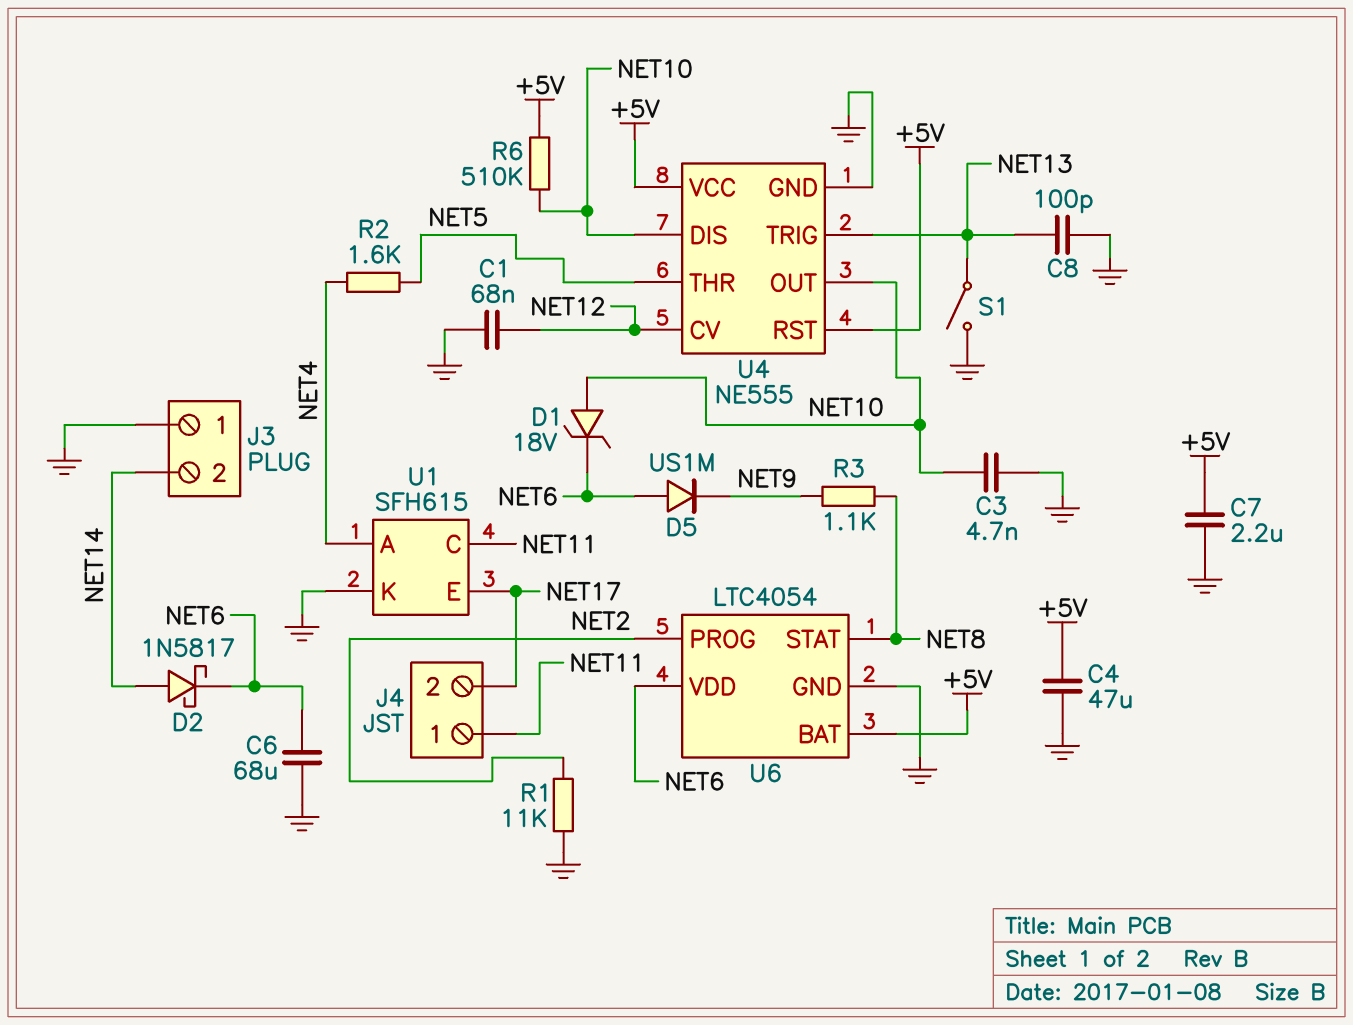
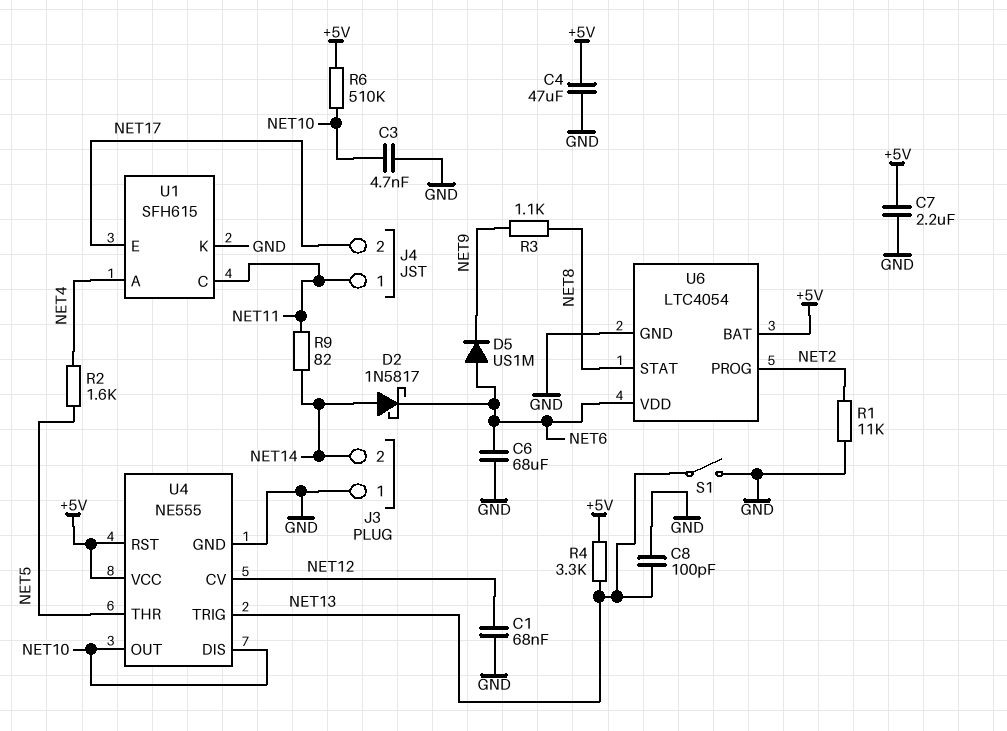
D1: zener 18V (A NET10, K NET6) -> none
R4: none -> 3.3k (+5V, NET13)
R9: none -> 82 (NET11, NET14)

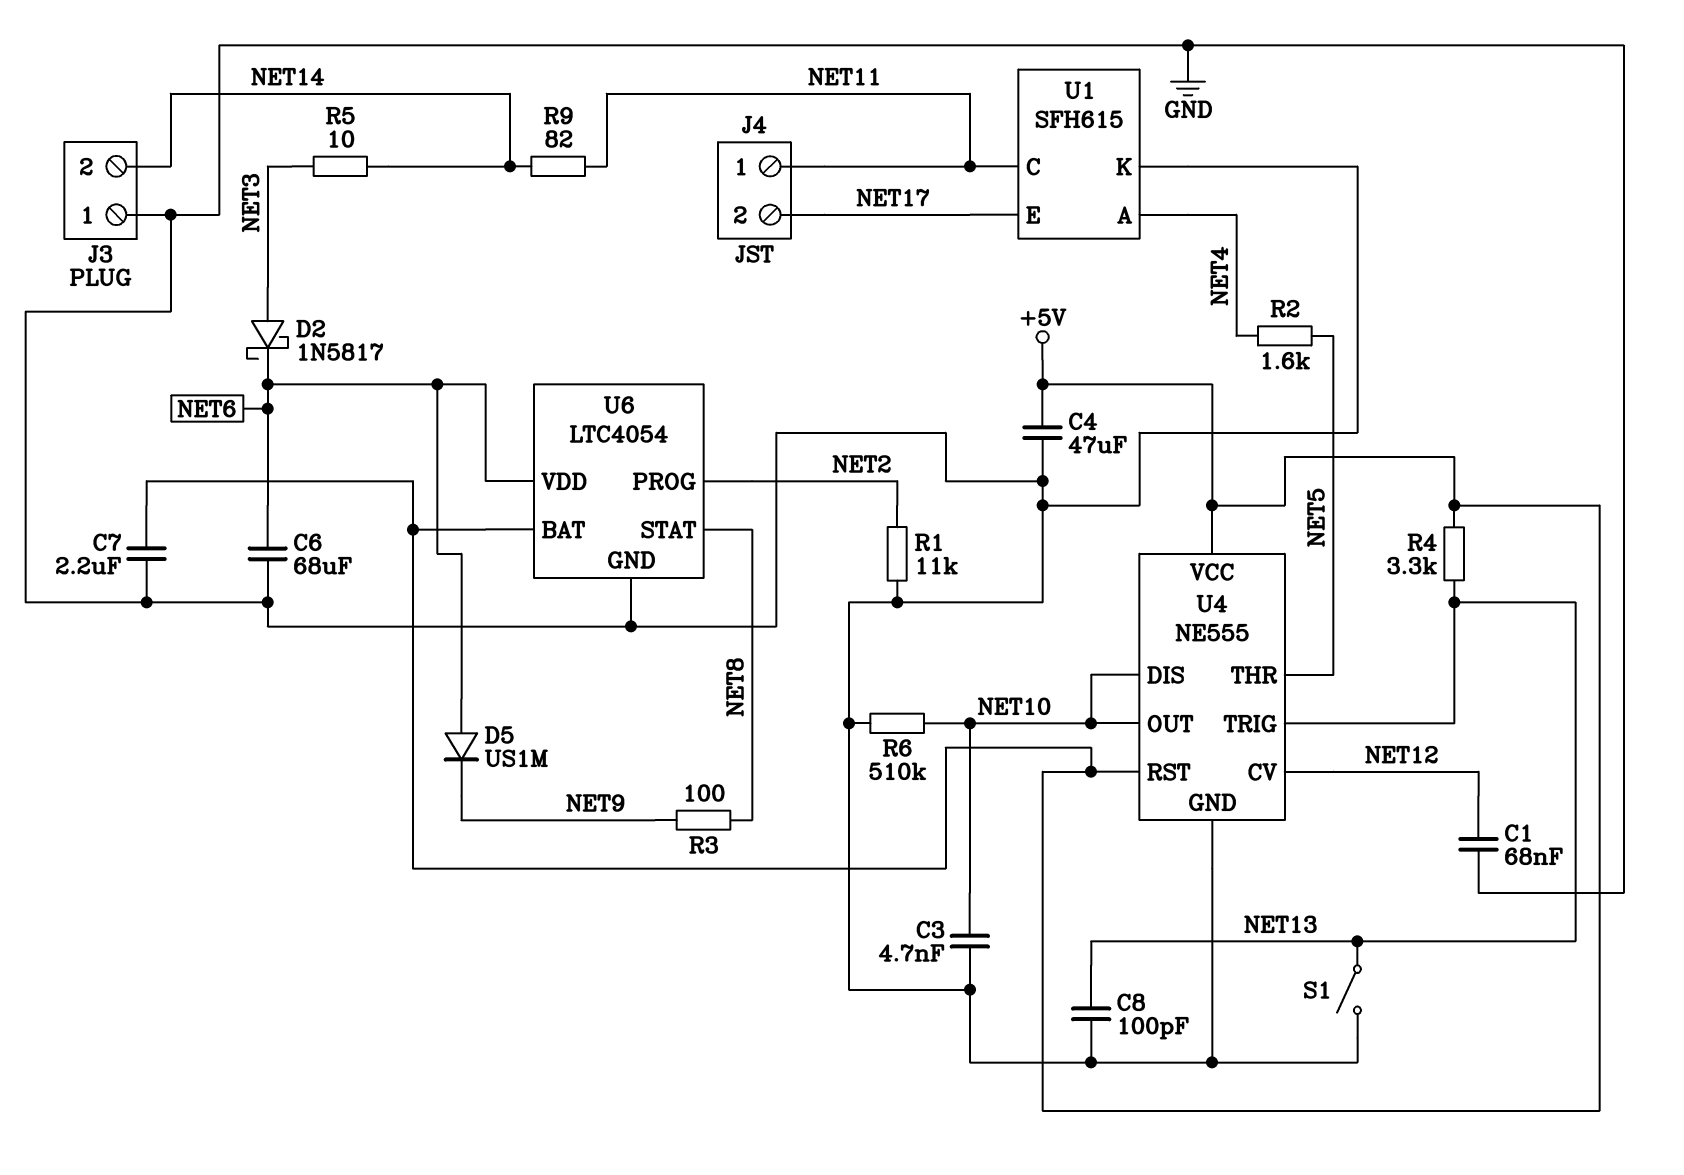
D2: schottky 1N5817 (A NET14, K NET6) -> schottky 1N5817 (A NET3, K NET6)
R3: 1.1k (NET8, NET9) -> 100 (NET8, NET9)
R5: none -> 10 (NET3, NET14)
R6: 510k (+5V, NET10) -> 510k (GND, NET10)

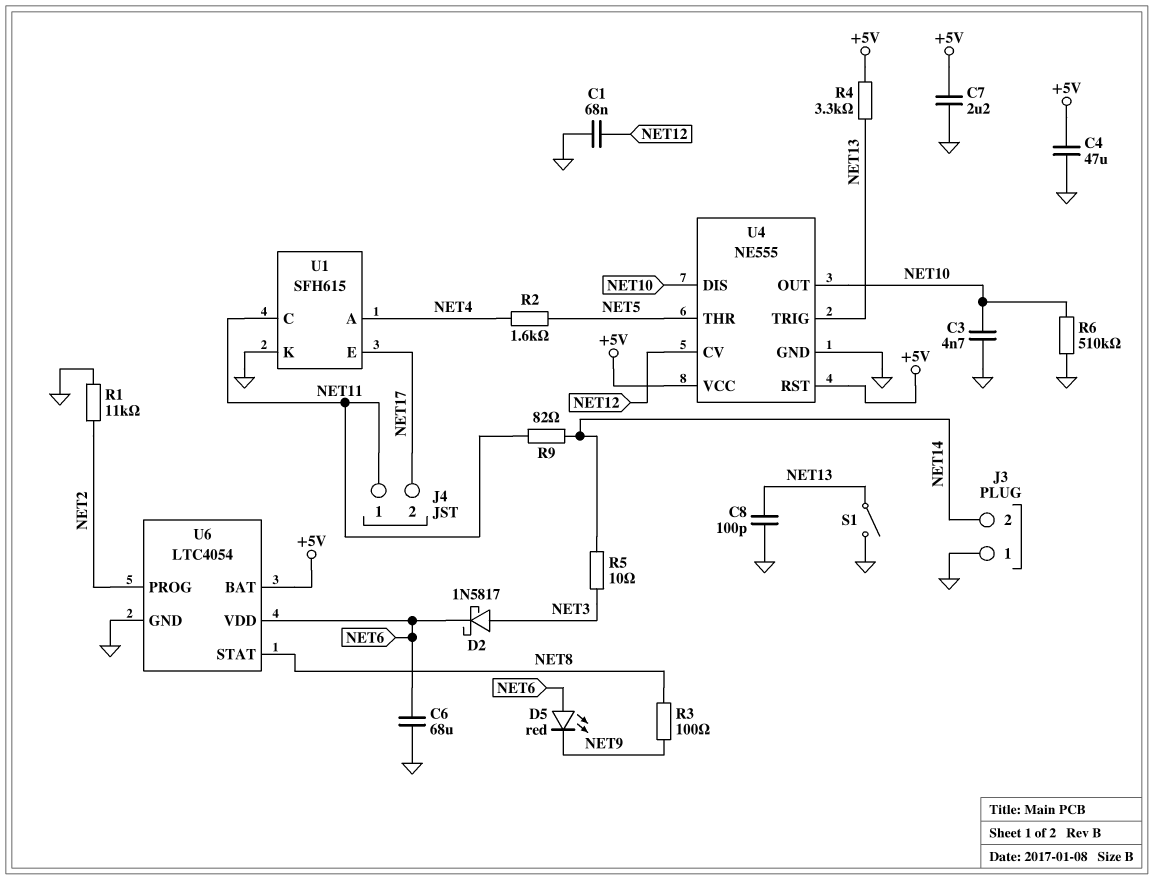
D5: diode US1M (A NET6, K NET9) -> LED red (A NET6, K NET9)

